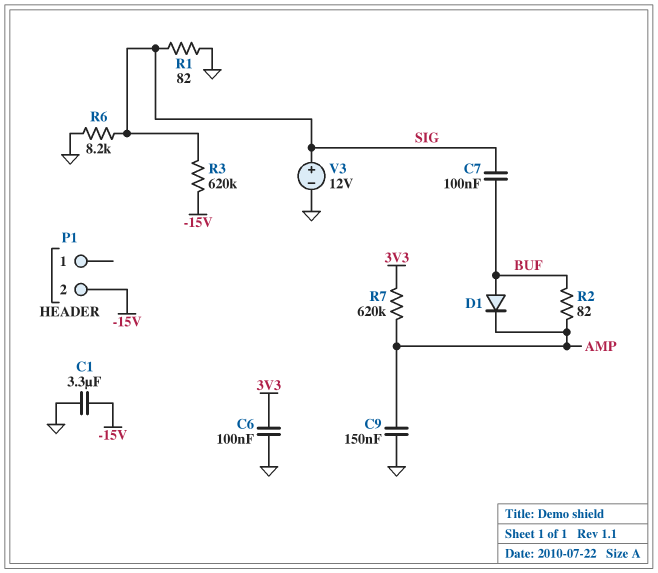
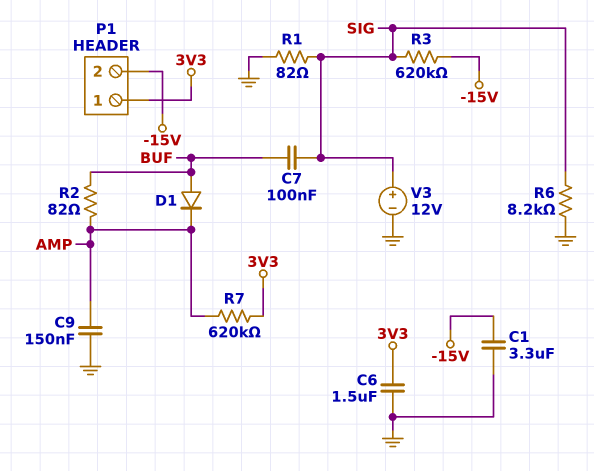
C6: 100nF (3V3, GND) -> 1.5uF (3V3, GND)
P1 pin 1: none -> 3V3

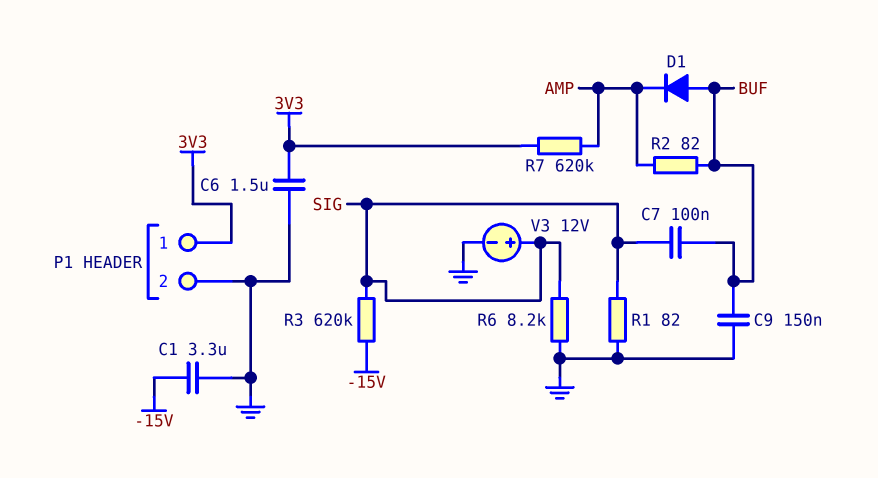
C9: 150nF (AMP, GND) -> 150nF (BUF, GND)
P1 pin 2: -15V -> GND

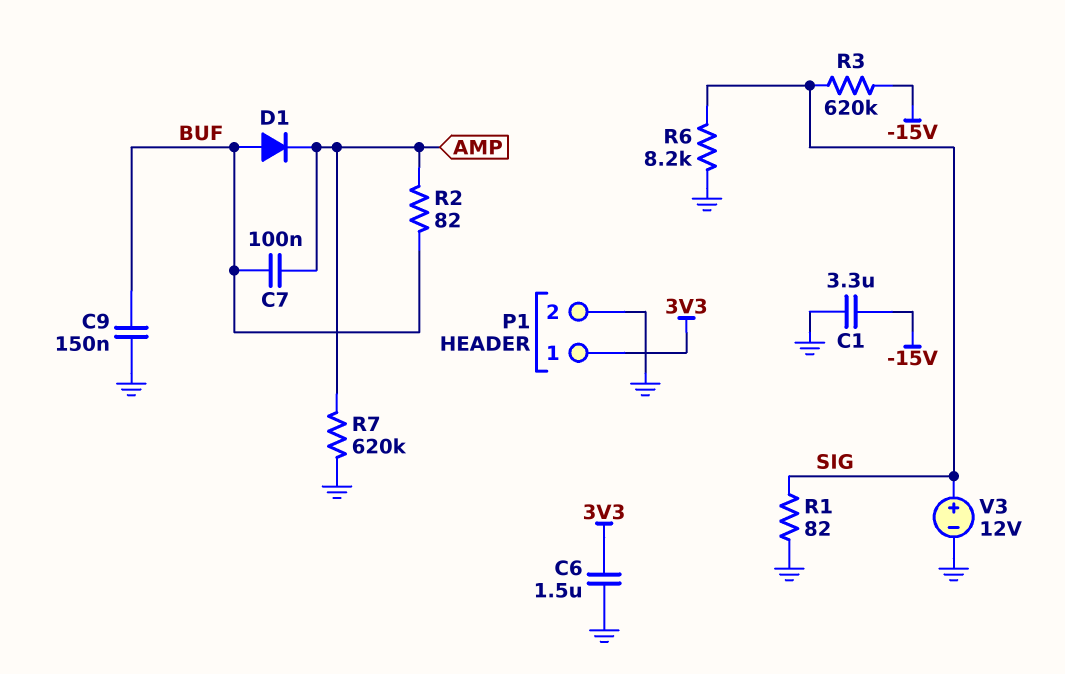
C7: 100nF (BUF, SIG) -> 100nF (AMP, BUF)
R7: 620k (3V3, AMP) -> 620k (AMP, GND)

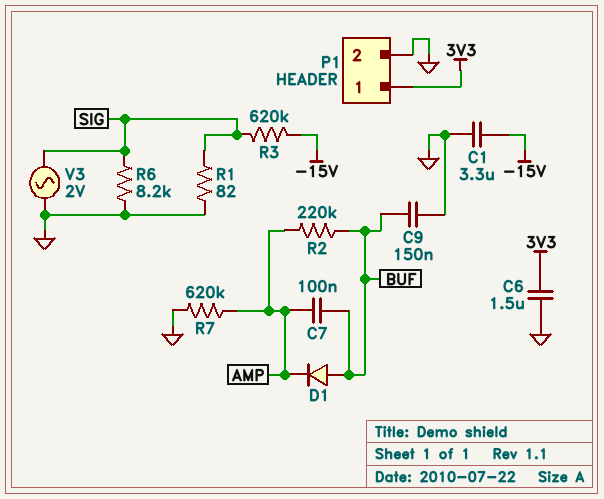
R2: 82 (AMP, BUF) -> 220k (AMP, BUF)
V3: 12V (plus SIG, minus GND) -> AC 2V (GND, SIG)

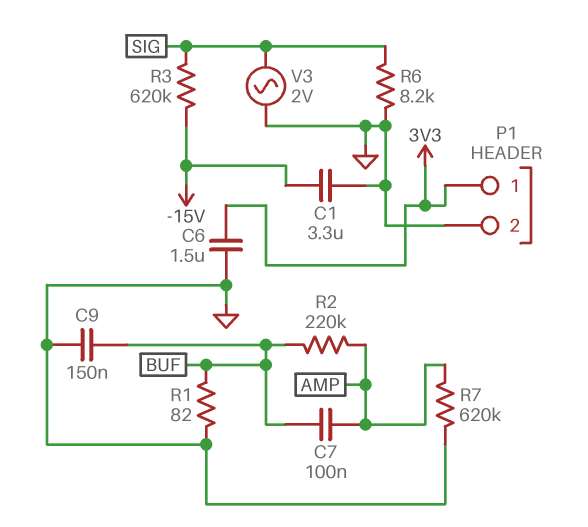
D1: diode (A BUF, K AMP) -> none
R1: 82 (GND, SIG) -> 82 (BUF, GND)

